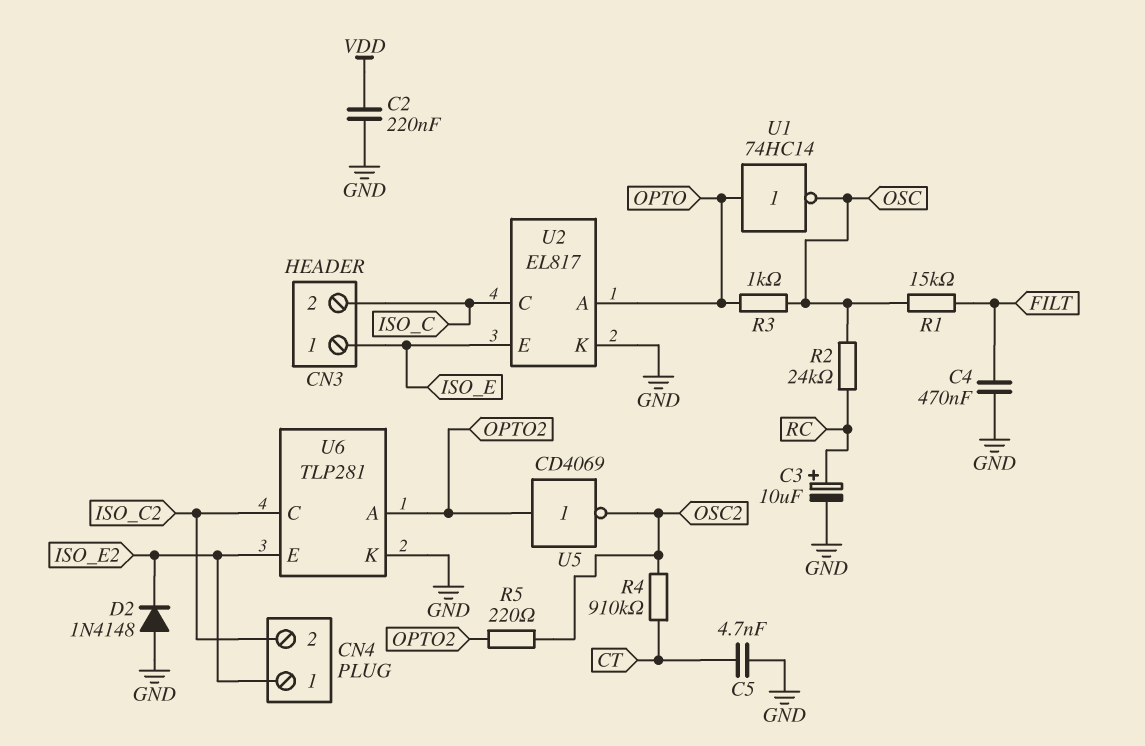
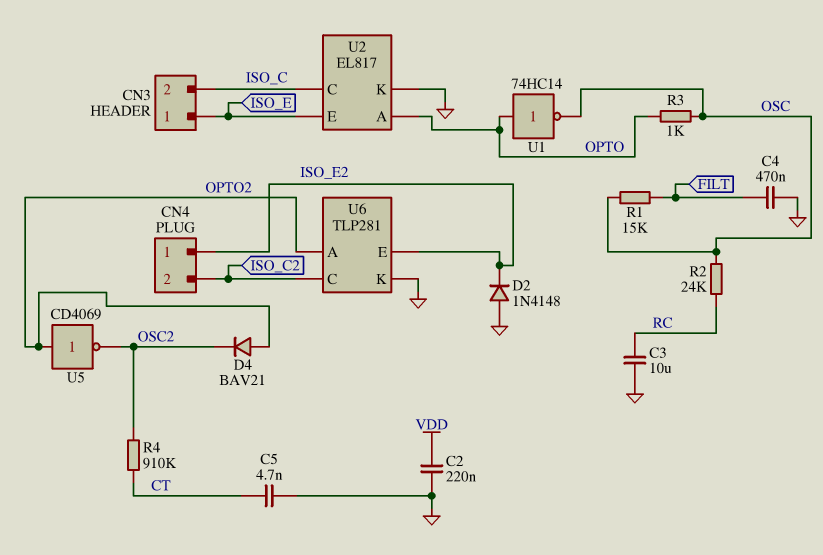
C3: 10uF (plus RC, minus GND) -> 10uF (GND, RC)
D4: none -> diode BAV21 (A OPTO2, K OSC2)
R5: 220 (OPTO2, OSC2) -> none

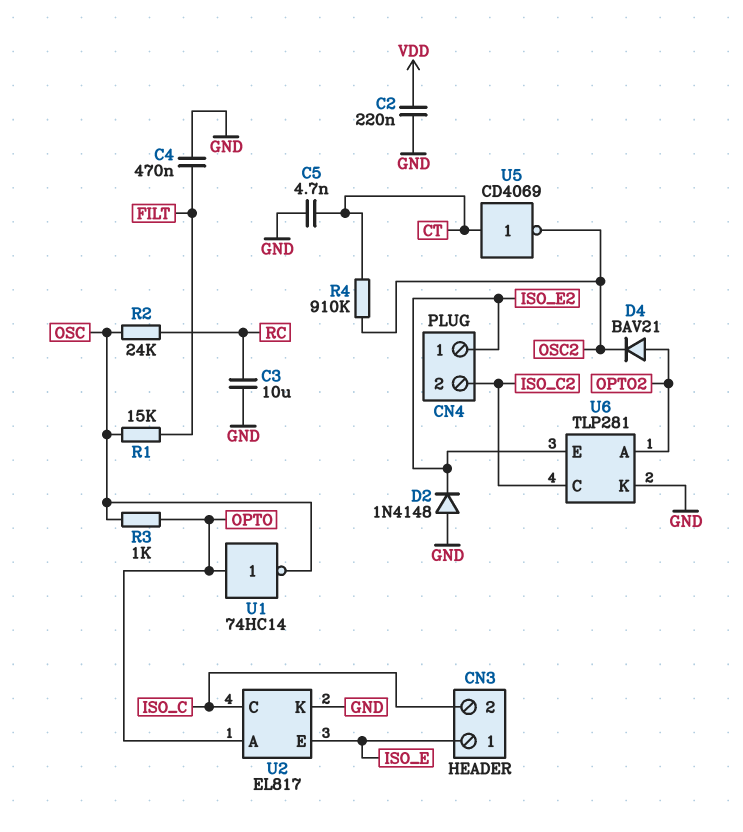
U5: NOT CD4069 (in OPTO2, out OSC2) -> NOT CD4069 (in CT, out OSC2)

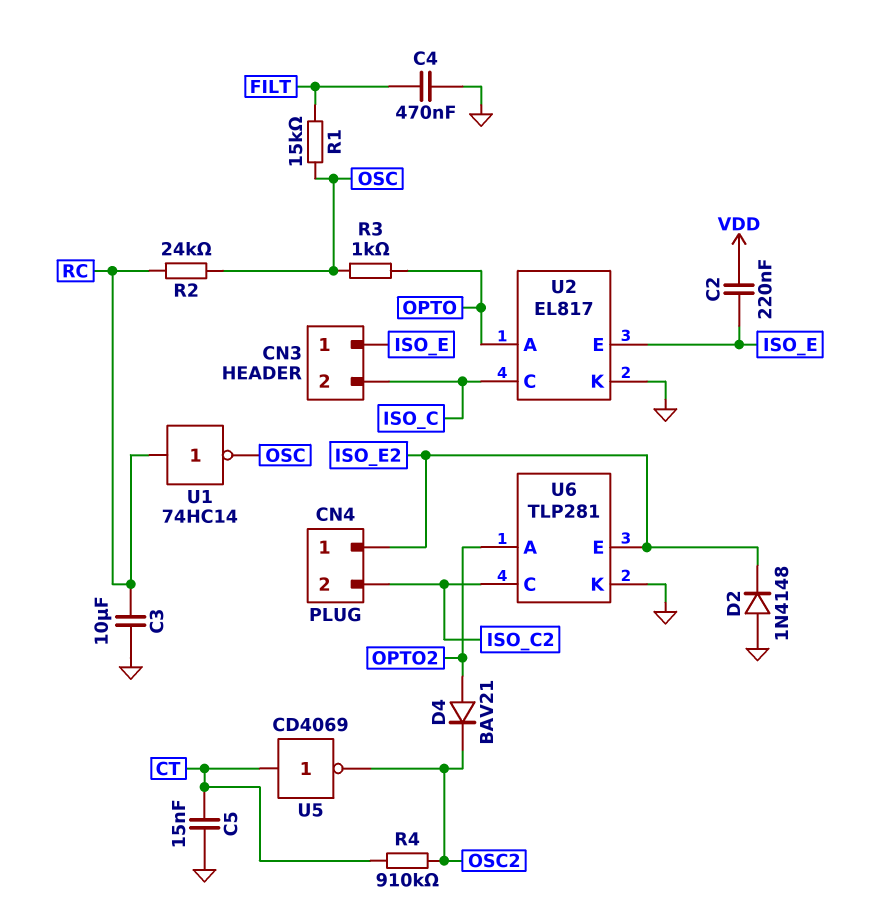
C2: 220nF (GND, VDD) -> 220nF (ISO_E, VDD)
C5: 4.7nF (CT, GND) -> 15nF (CT, GND)
U1: NOT 74HC14 (in OPTO, out OSC) -> NOT 74HC14 (in RC, out OSC)

